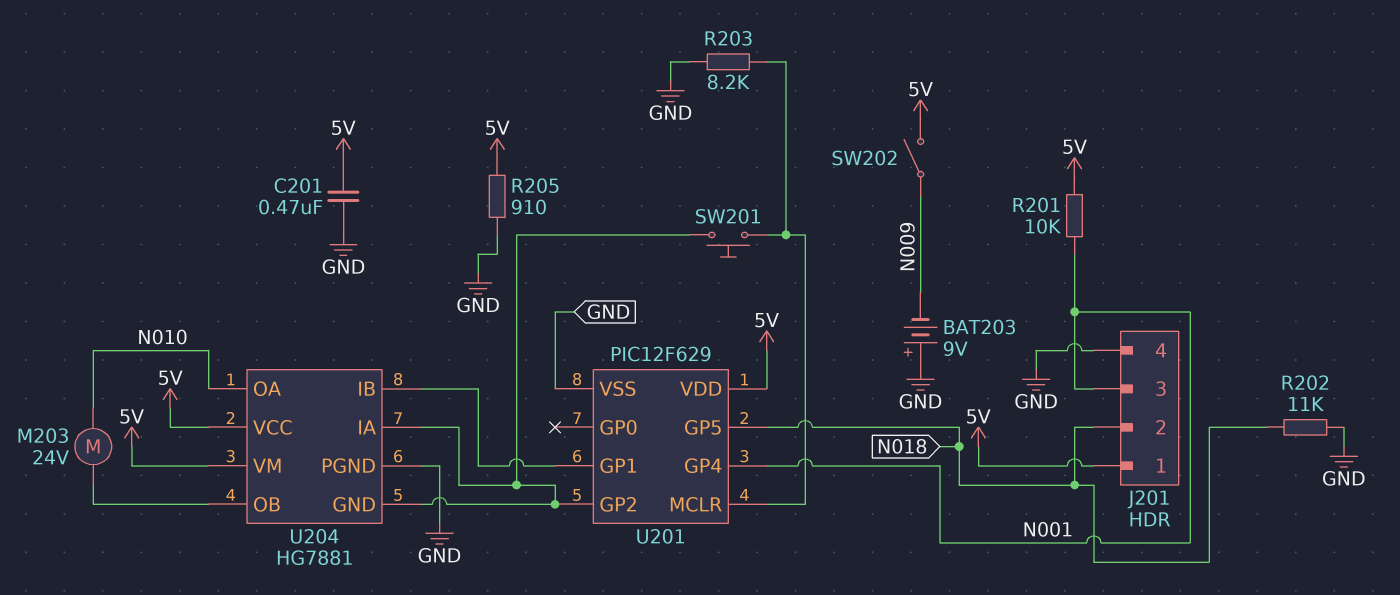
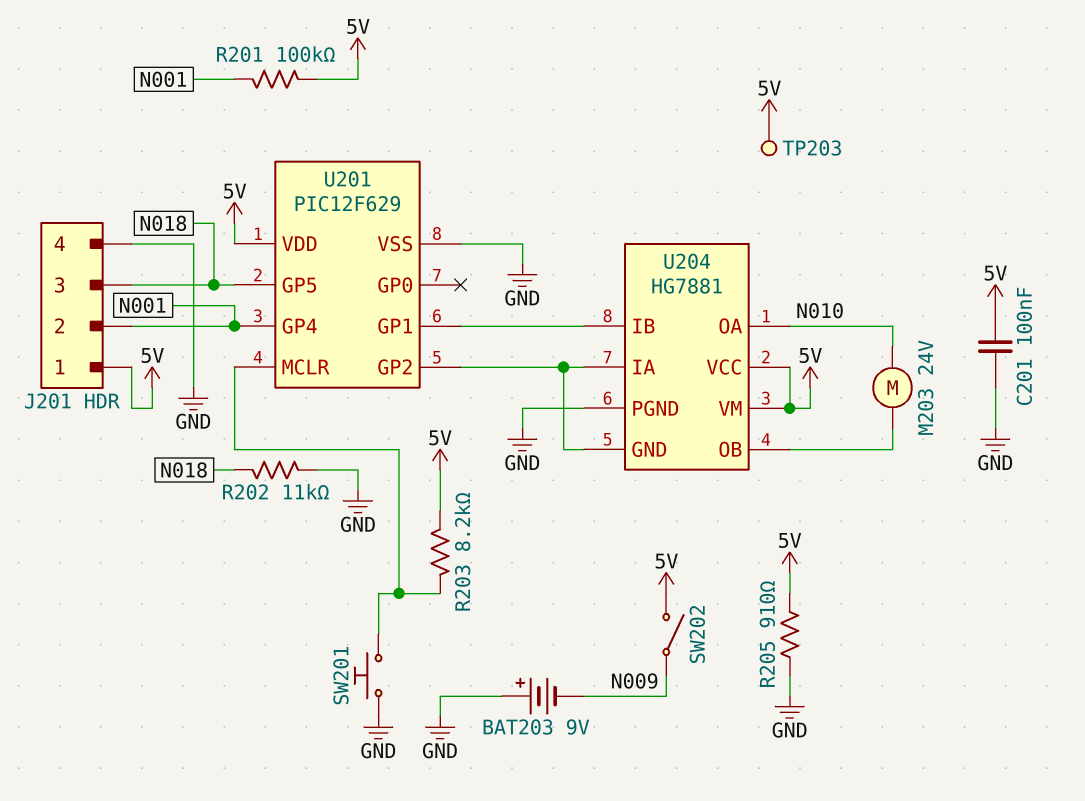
C201: 470nF (5V, GND) -> 100nF (5V, GND)
J201 pin 2: N018 -> N001
J201 pin 3: N001 -> N018
R201: 10k (5V, N001) -> 100k (5V, N001)
R203: 8.2k (GND, U201/MCLR) -> 8.2k (5V, U201/MCLR)
SW201: button (U201/GP2, U201/MCLR) -> button (GND, U201/MCLR)
TP203: none -> test point (5V)

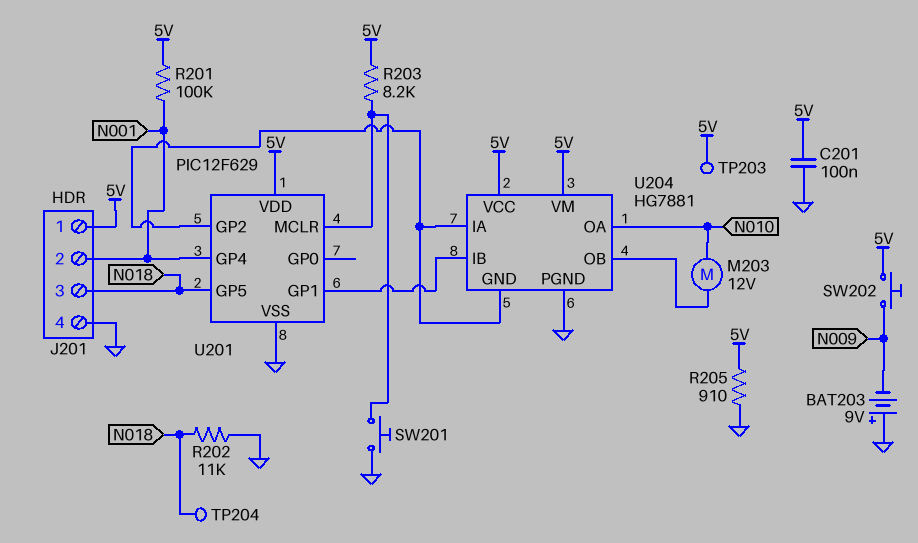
M203: motor 24V (N010, U204/OB) -> motor 12V (N010, U204/OB)
SW202: switch (5V, N009) -> button (5V, N009)
TP204: none -> test point (N018)

